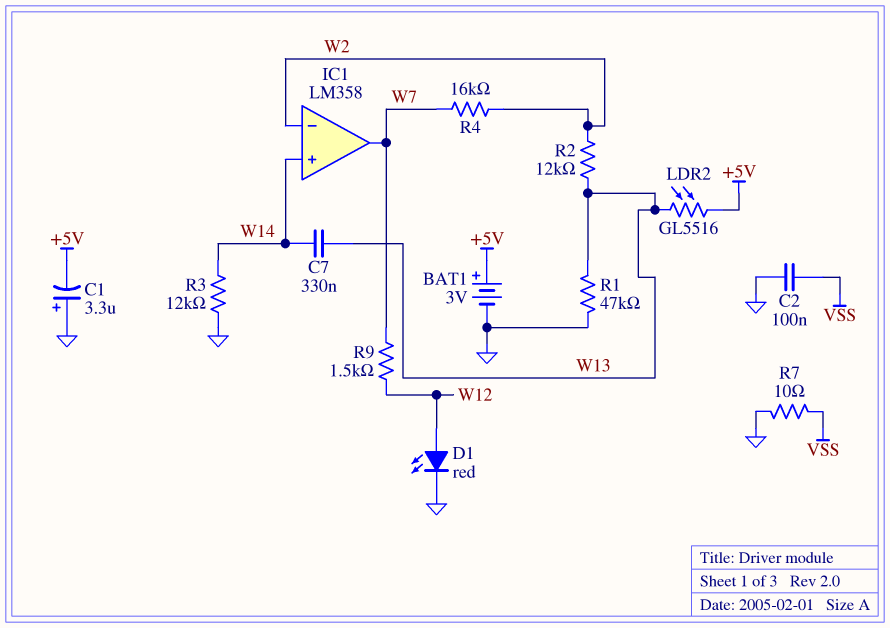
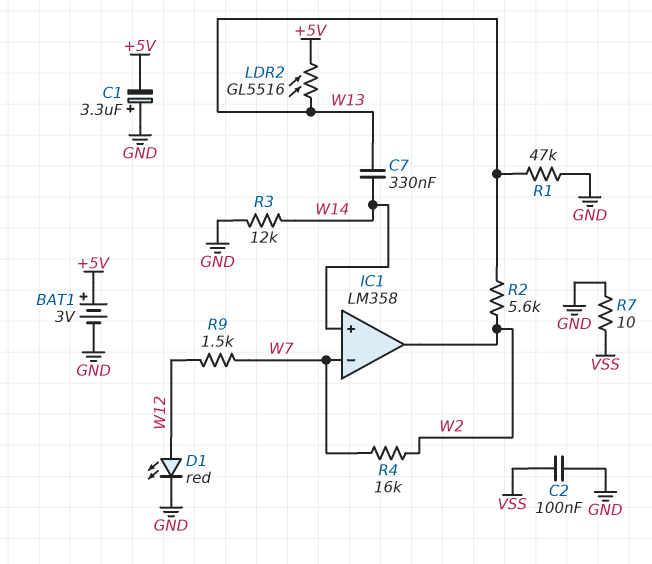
IC1 pin in-: W2 -> W7
IC1 pin out: W7 -> W2
R2: 12k (W2, W13) -> 5.6k (W2, W13)

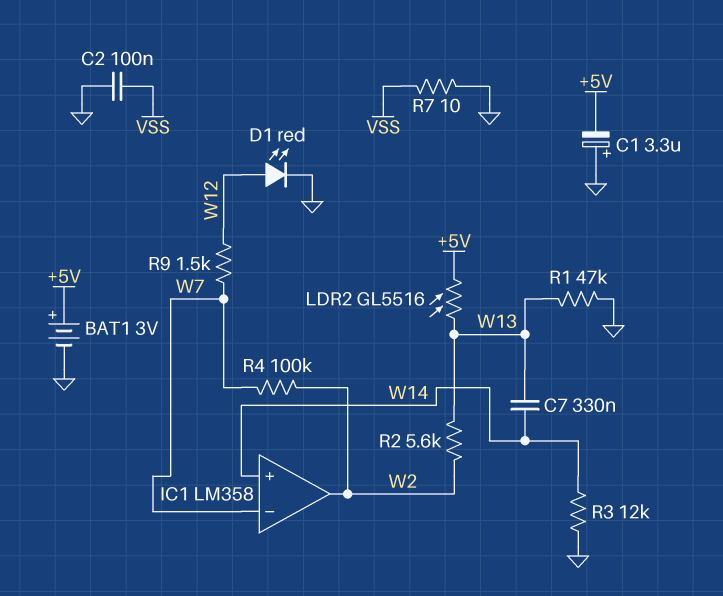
R4: 16k (W2, W7) -> 100k (W2, W7)

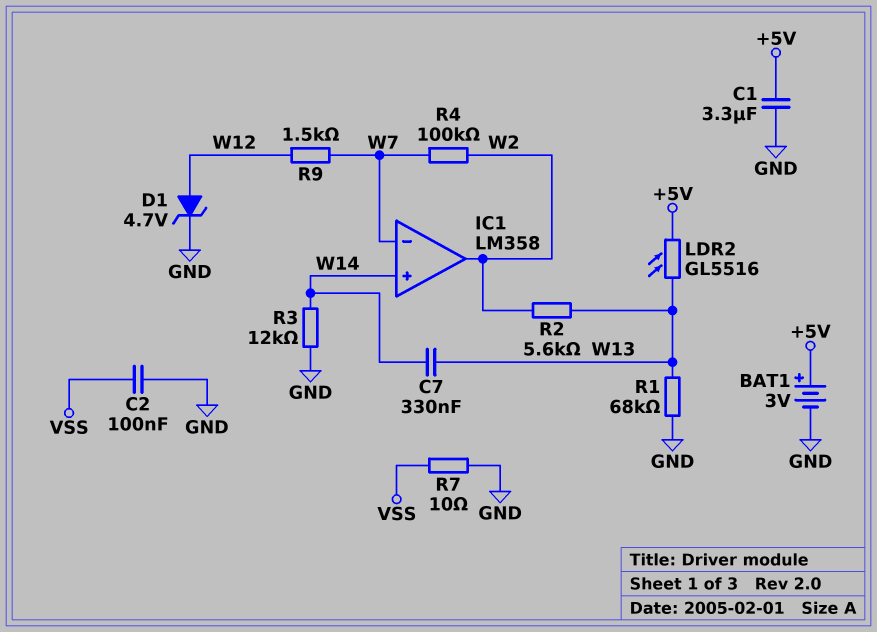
C1: 3.3uF (plus GND, minus +5V) -> 3.3uF (+5V, GND)
D1: LED red (A W12, K GND) -> zener 4.7V (A W12, K GND)
R1: 47k (GND, W13) -> 68k (GND, W13)

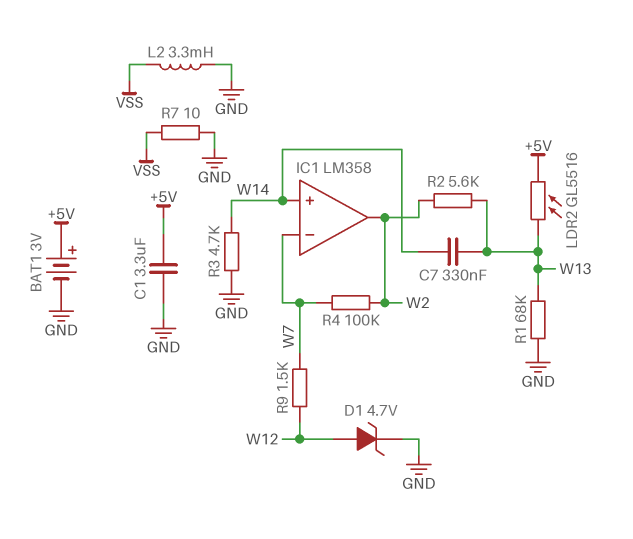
C2: 100nF (GND, VSS) -> none
L2: none -> 3.3mH (GND, VSS)
R3: 12k (GND, W14) -> 4.7k (GND, W14)

